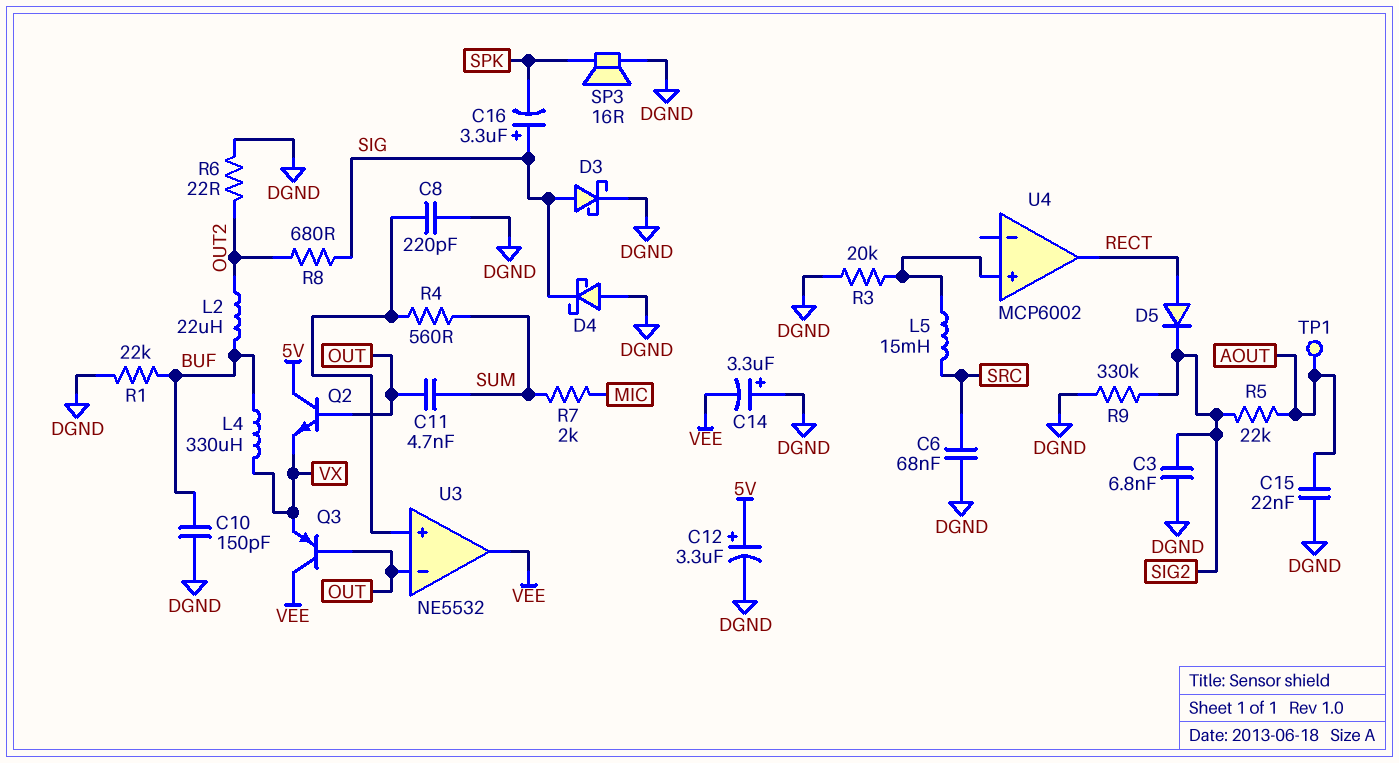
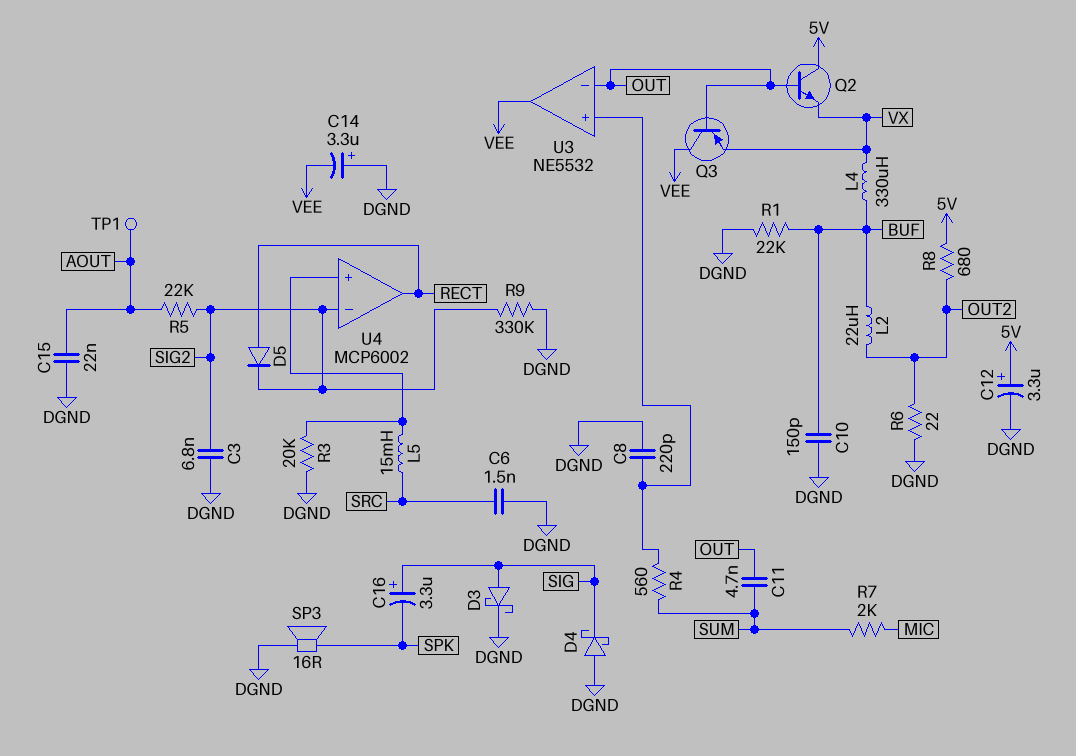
C6: 68nF (DGND, SRC) -> 1.5nF (DGND, SRC)
R8: 680 (OUT2, SIG) -> 680 (5V, OUT2)
U4 pin in-: none -> SIG2

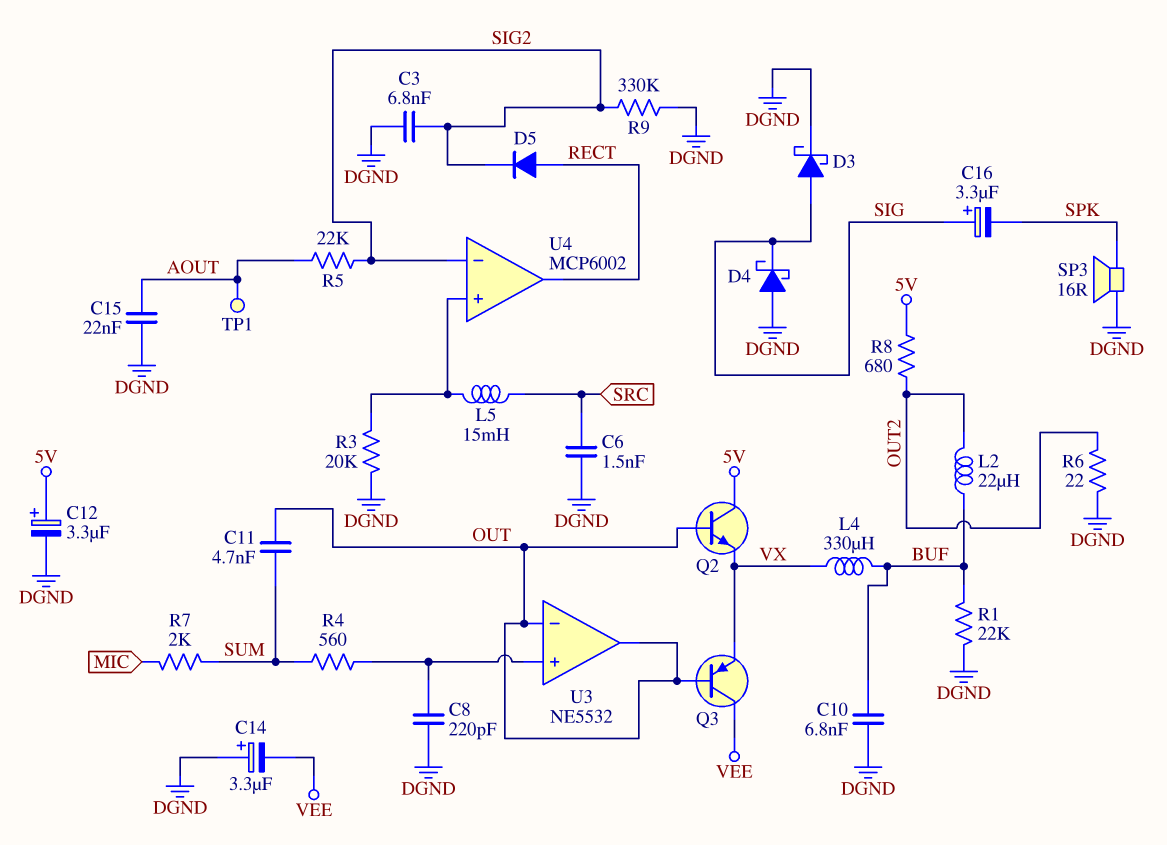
C10: 150pF (BUF, DGND) -> 6.8nF (BUF, DGND)
U3 pin out: VEE -> OUT

